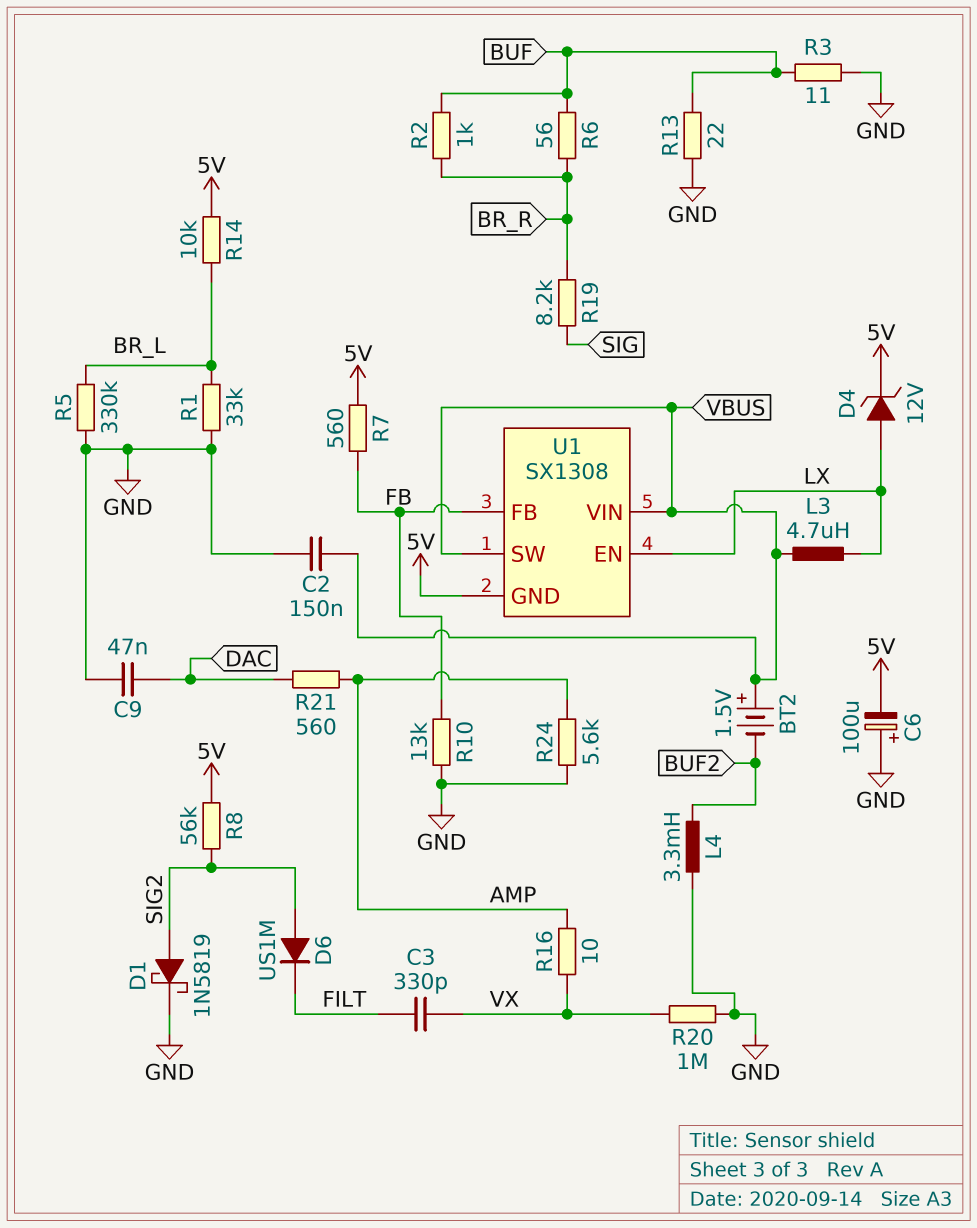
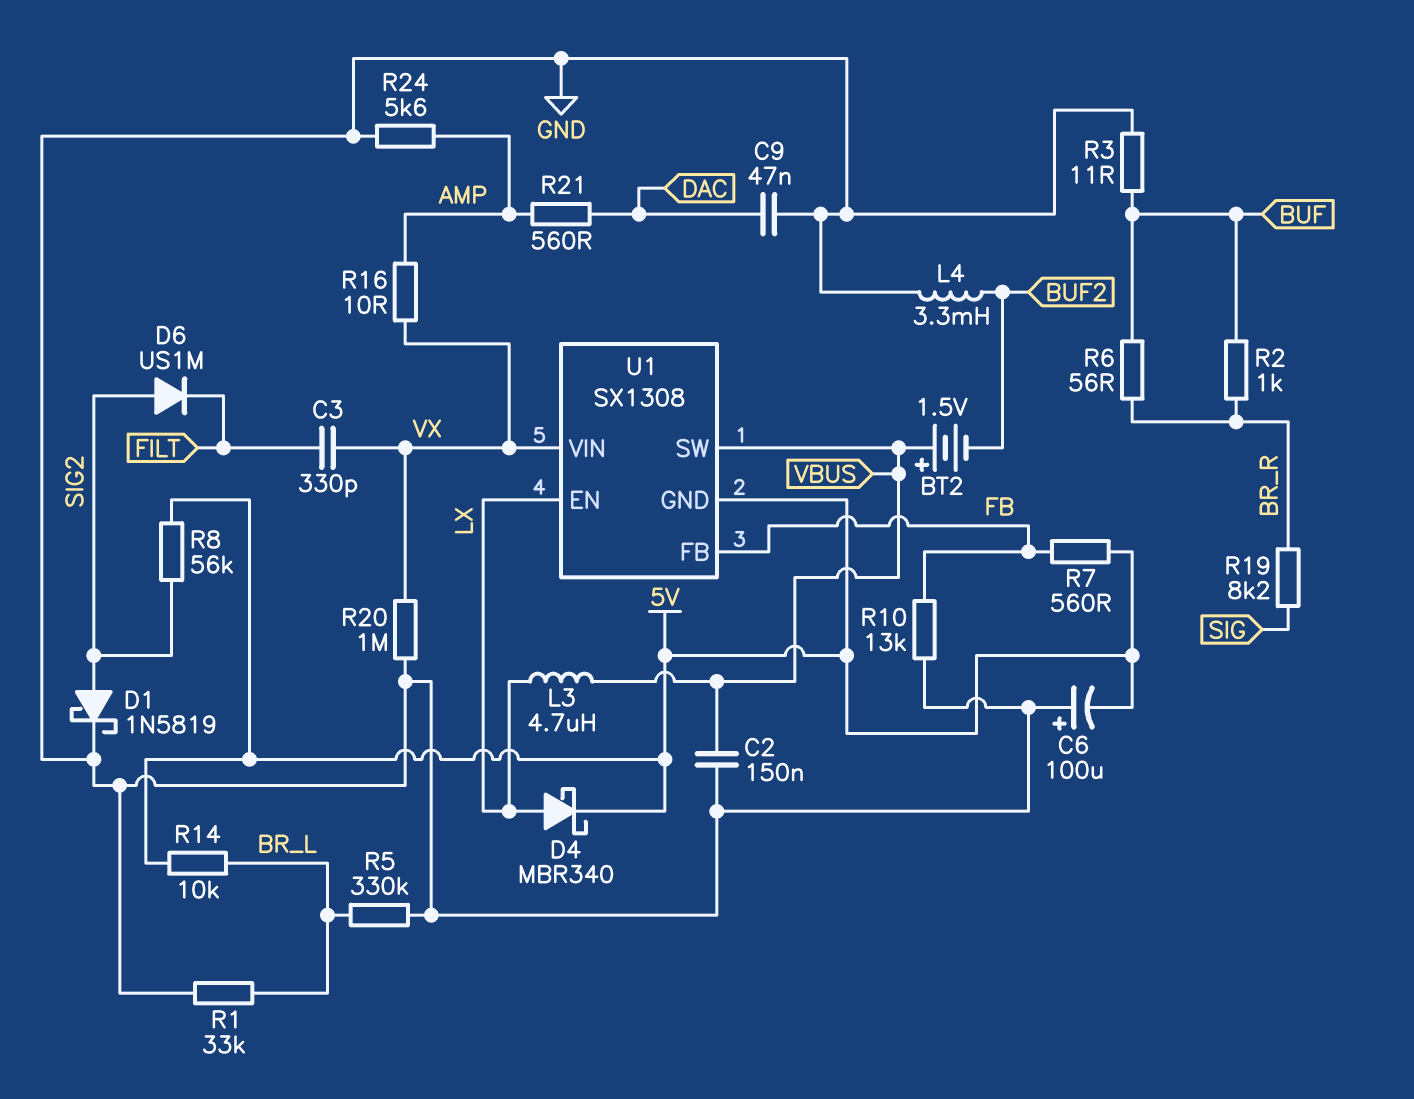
D4: zener 12V (A LX, K 5V) -> schottky MBR340 (A LX, K 5V)
R13: 22 (BUF, GND) -> none
U1 pin VIN: VBUS -> VX

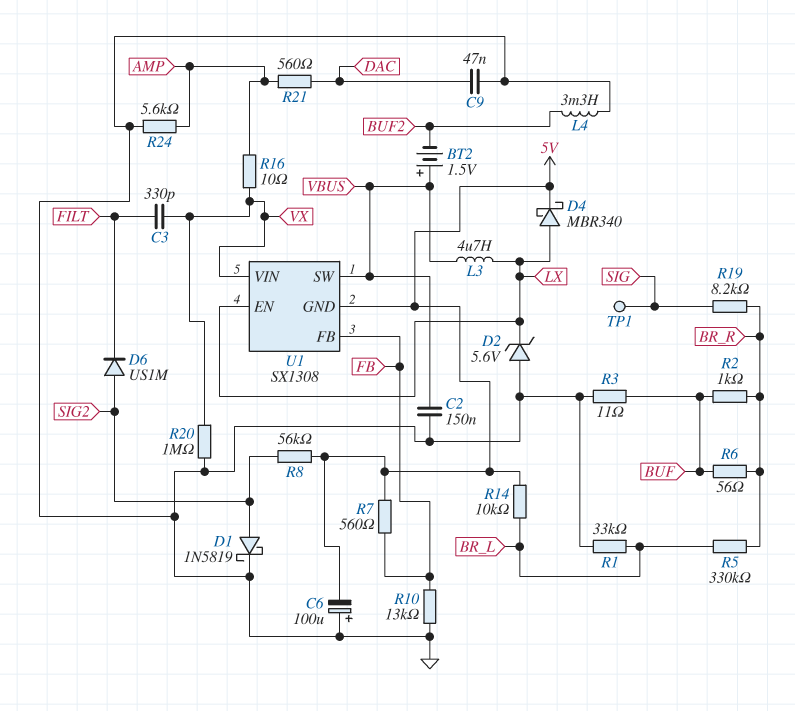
D2: none -> zener 5.6V (A GND, K LX)
R5: 330k (BR_L, GND) -> 330k (BR_L, BR_R)
TP1: none -> test point (SIG)

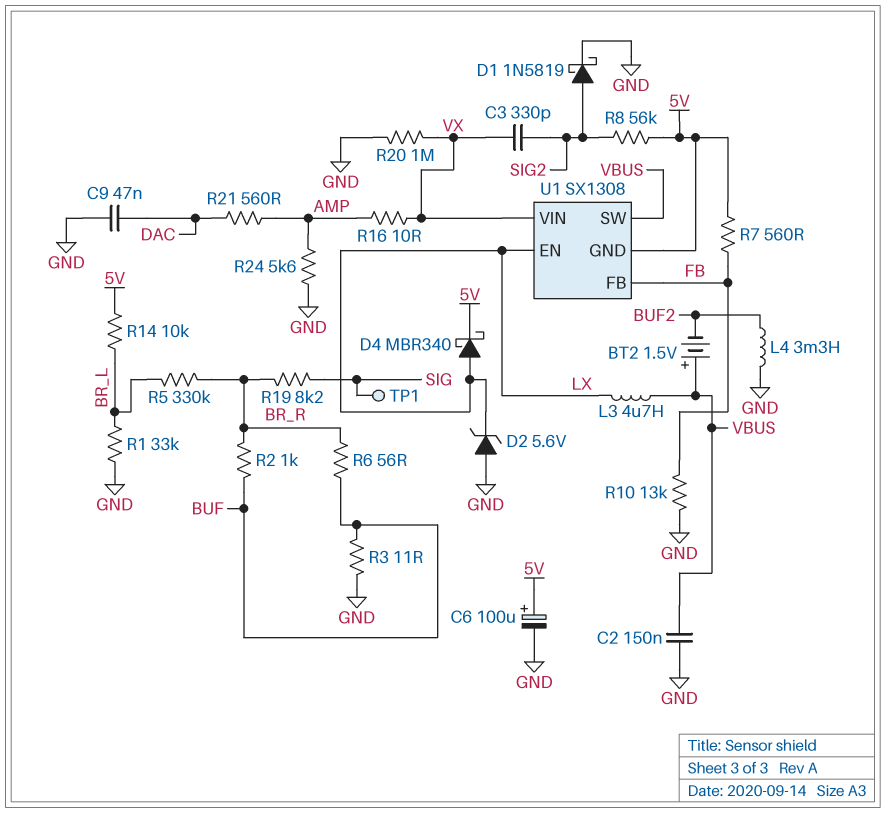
C3: 330pF (FILT, VX) -> 330pF (SIG2, VX)
C6: 100uF (plus GND, minus 5V) -> 100uF (plus 5V, minus GND)
D6: diode US1M (A SIG2, K FILT) -> none

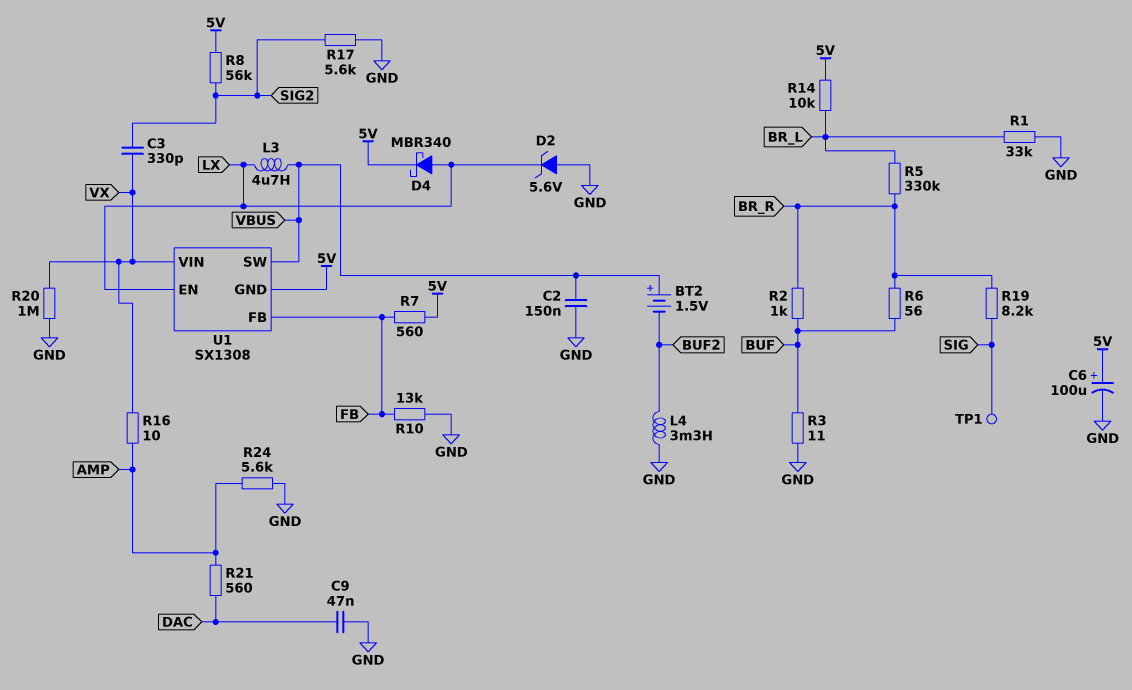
D1: schottky 1N5819 (A SIG2, K GND) -> none
R17: none -> 5.6k (GND, SIG2)

